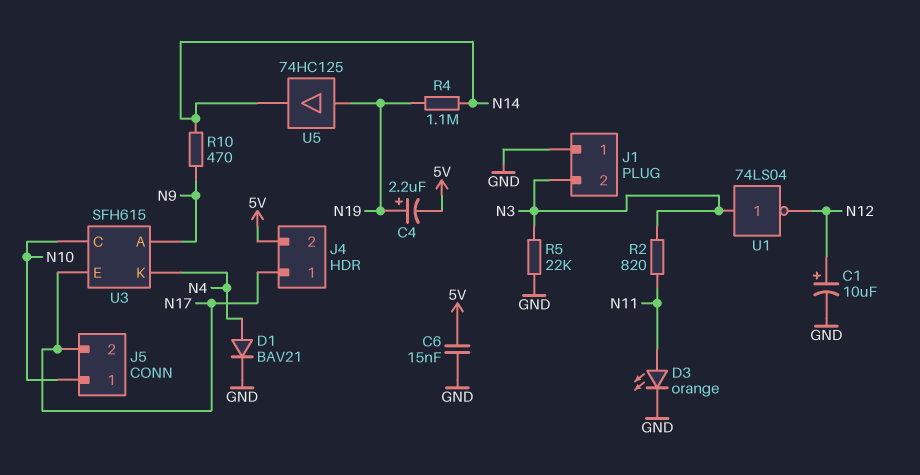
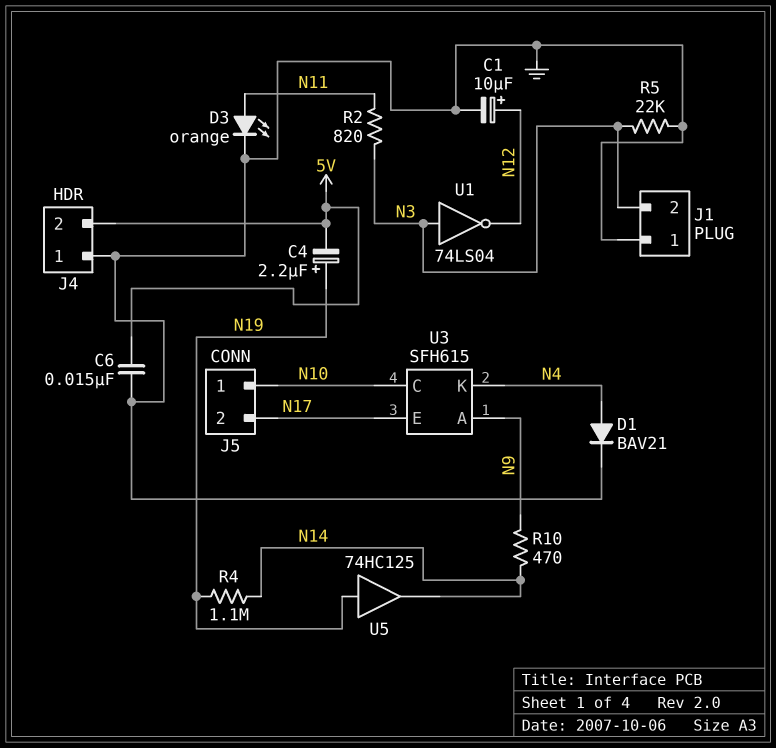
J4 pin 1: N17 -> GND

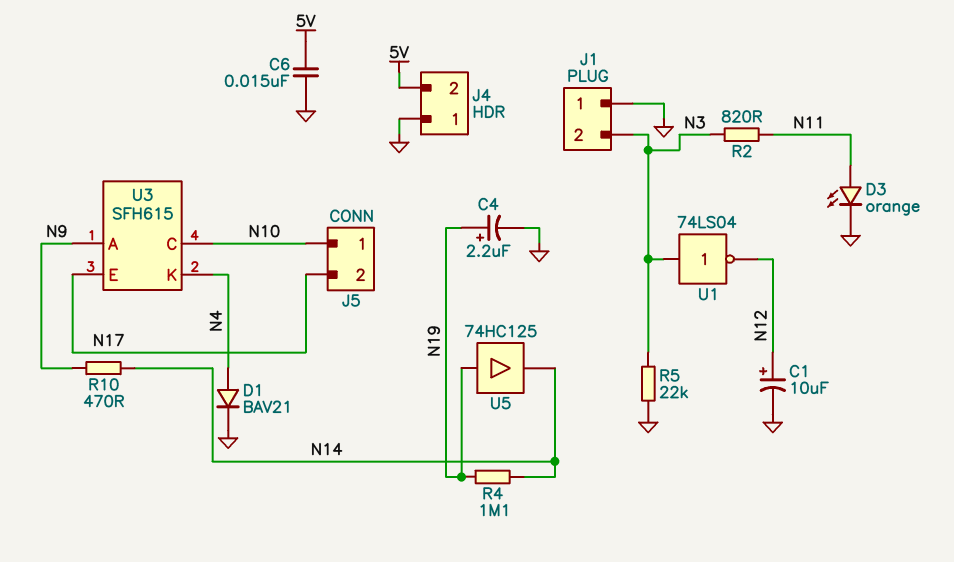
C4: 2.2uF (plus N19, minus 5V) -> 2.2uF (plus N19, minus GND)

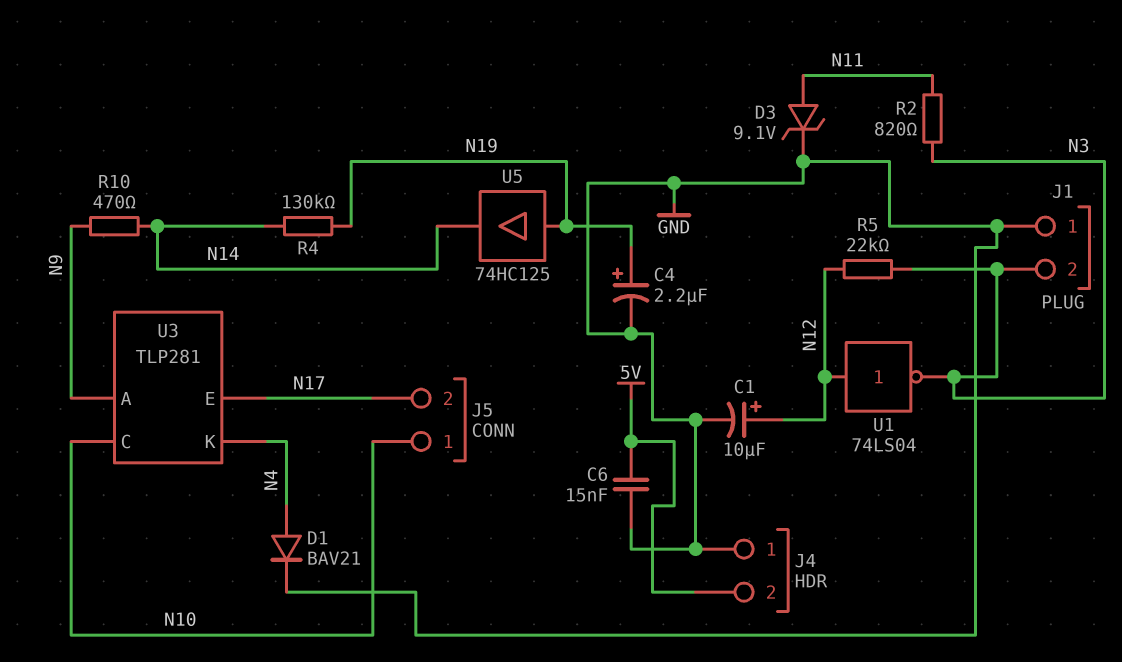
D3: LED orange (A N11, K GND) -> zener 9.1V (A N11, K GND)
R4: 1.1M (N14, N19) -> 130k (N14, N19)
R5: 22k (GND, N3) -> 22k (N3, N12)
U1: NOT 74LS04 (in N3, out N12) -> NOT 74LS04 (in N12, out N3)
U3: SFH615 -> TLP281

